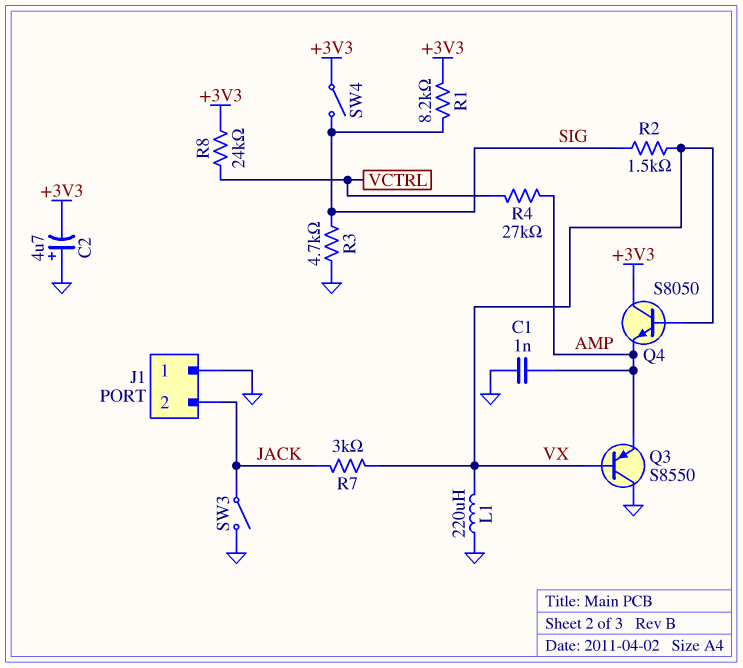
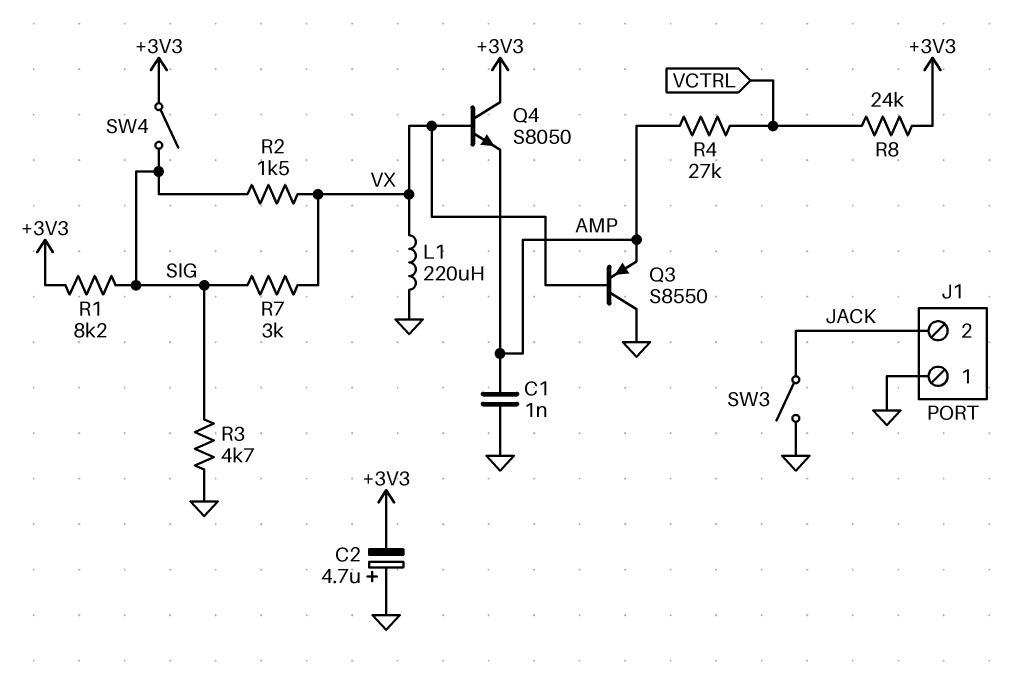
R7: 3k (JACK, VX) -> 3k (SIG, VX)

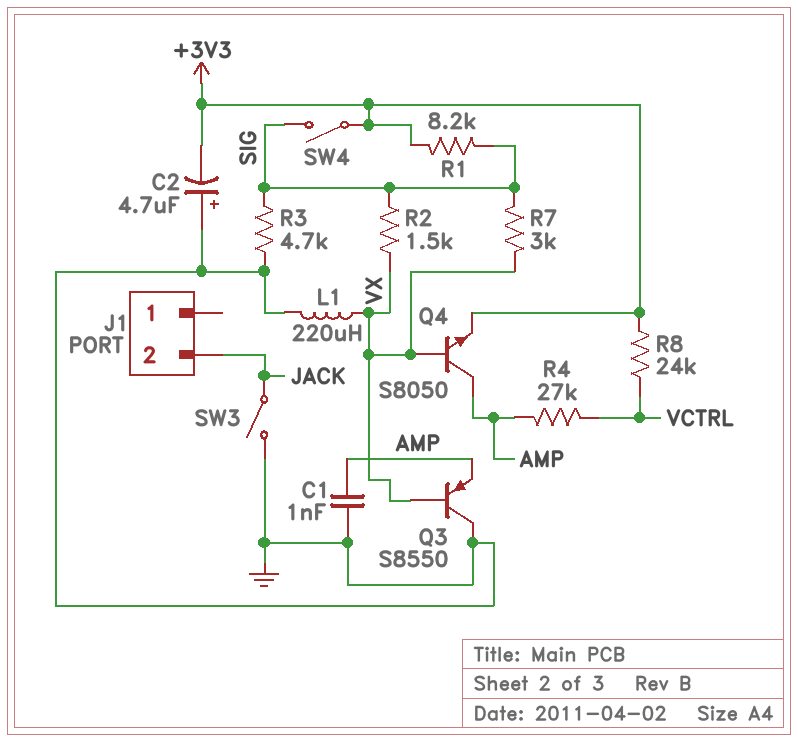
J1 pin 1: GND -> none
Q4: NPN S8050 (B VX, C +3V3, E AMP) -> NPN S8050 (B VX, C AMP, E +3V3)

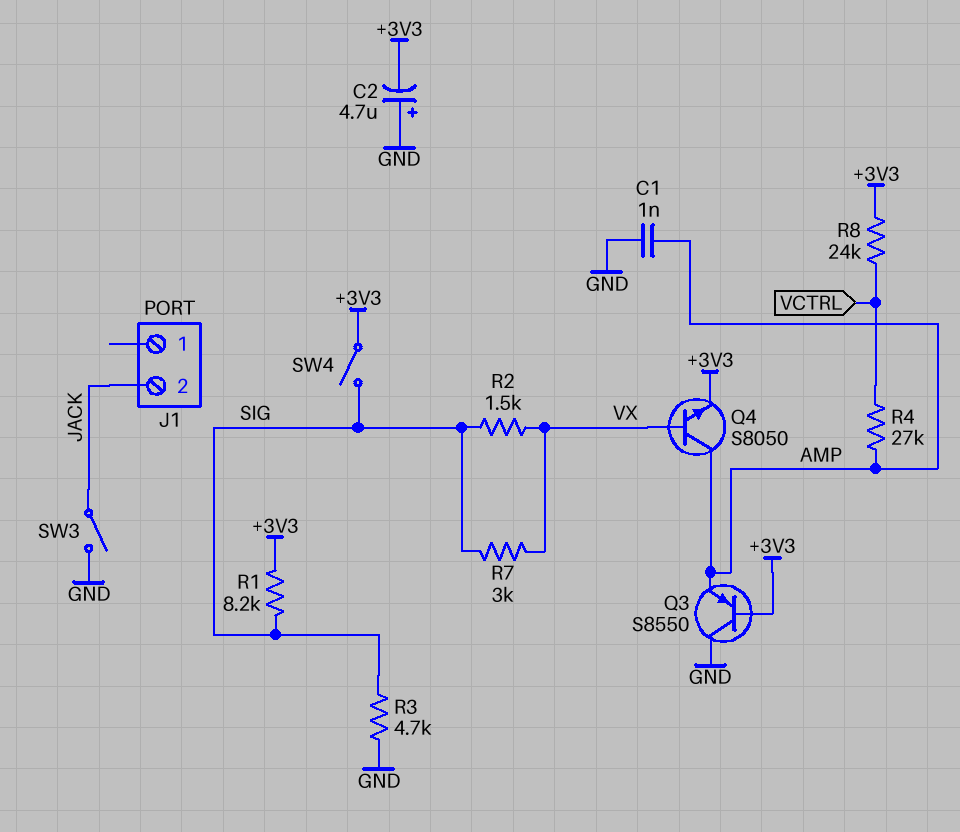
L1: 220uH (GND, VX) -> none
Q3: PNP S8550 (B VX, C GND, E AMP) -> PNP S8550 (B +3V3, C GND, E AMP)

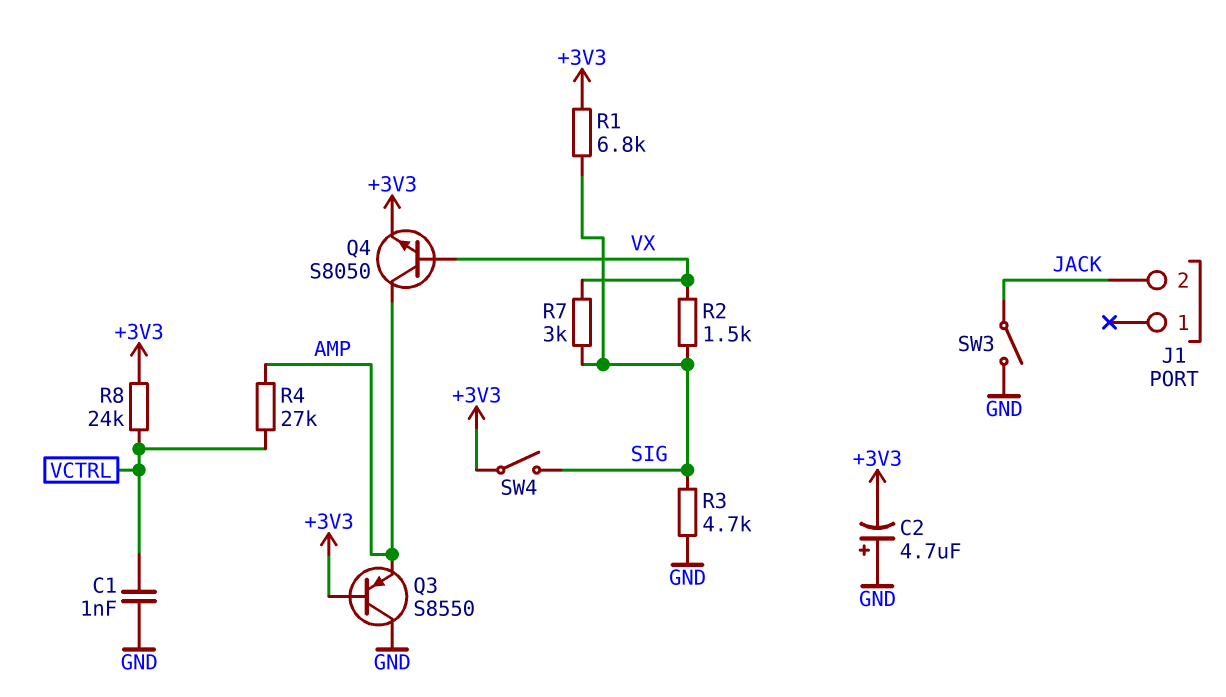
C1: 1nF (AMP, GND) -> 1nF (GND, VCTRL)
R1: 8.2k (+3V3, SIG) -> 6.8k (+3V3, SIG)

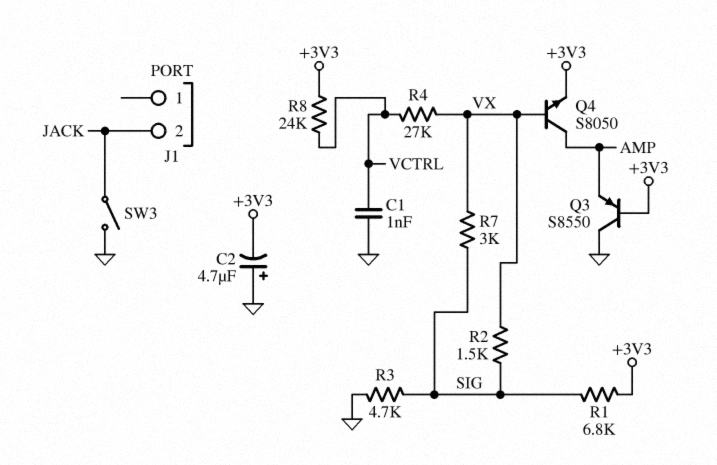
R4: 27k (AMP, VCTRL) -> 27k (VCTRL, VX)
SW4: switch (+3V3, SIG) -> none

